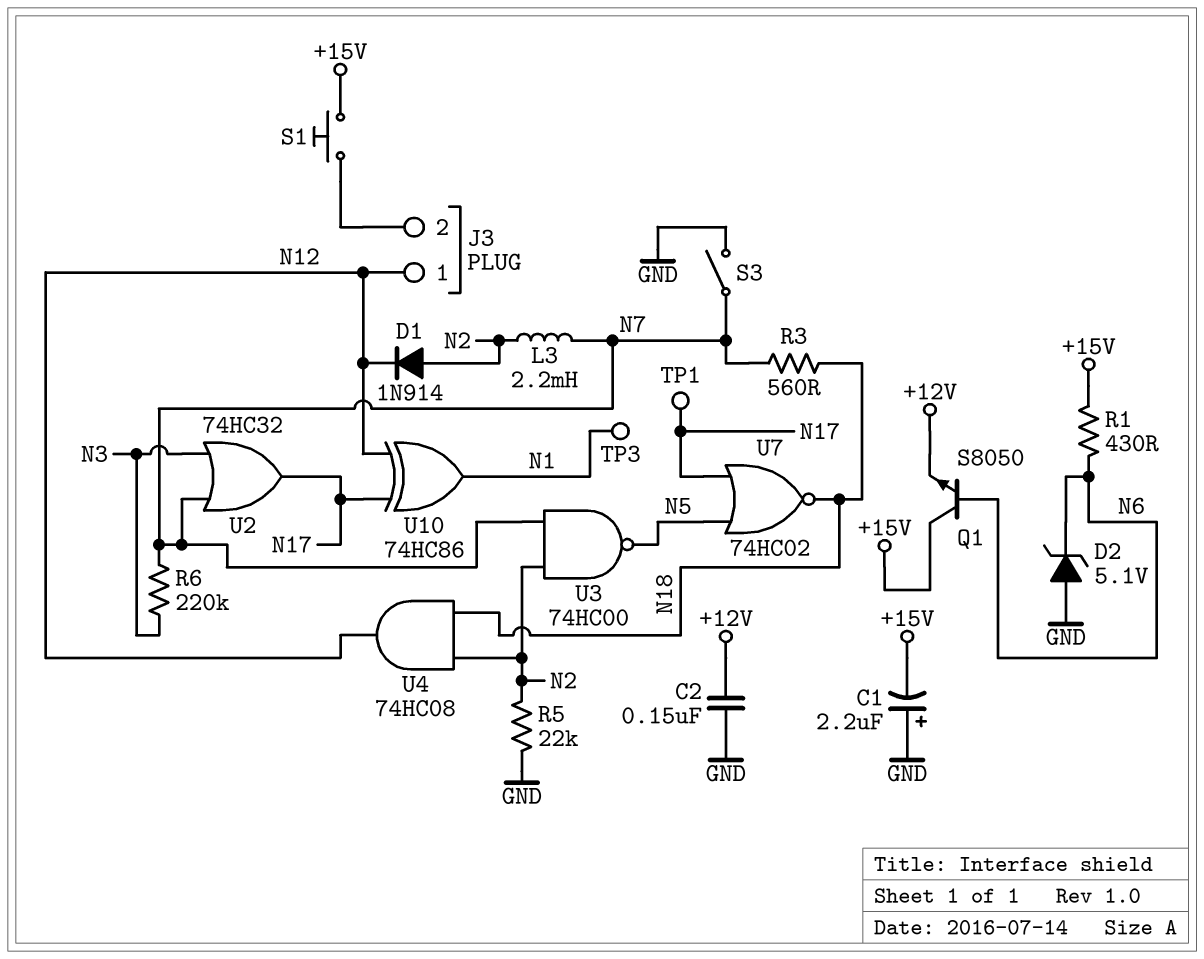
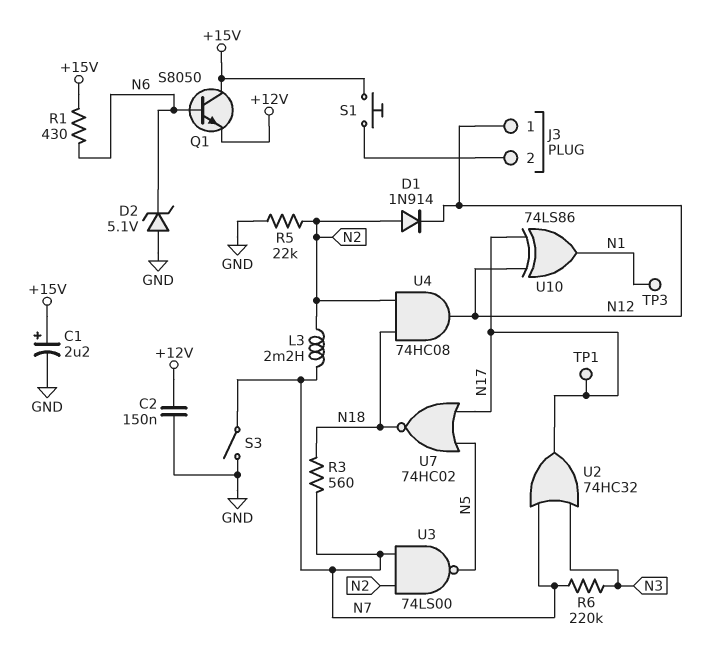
C1: 2.2uF (plus GND, minus +15V) -> 2.2uF (plus +15V, minus GND)
U3: NAND 74HC00 (in N2, in N7, out N5) -> NAND 74LS00 (in N2, in N7, out N5)
U10: XOR 74HC86 (in N12, in N17, out N1) -> XOR 74LS86 (in N12, in N17, out N1)

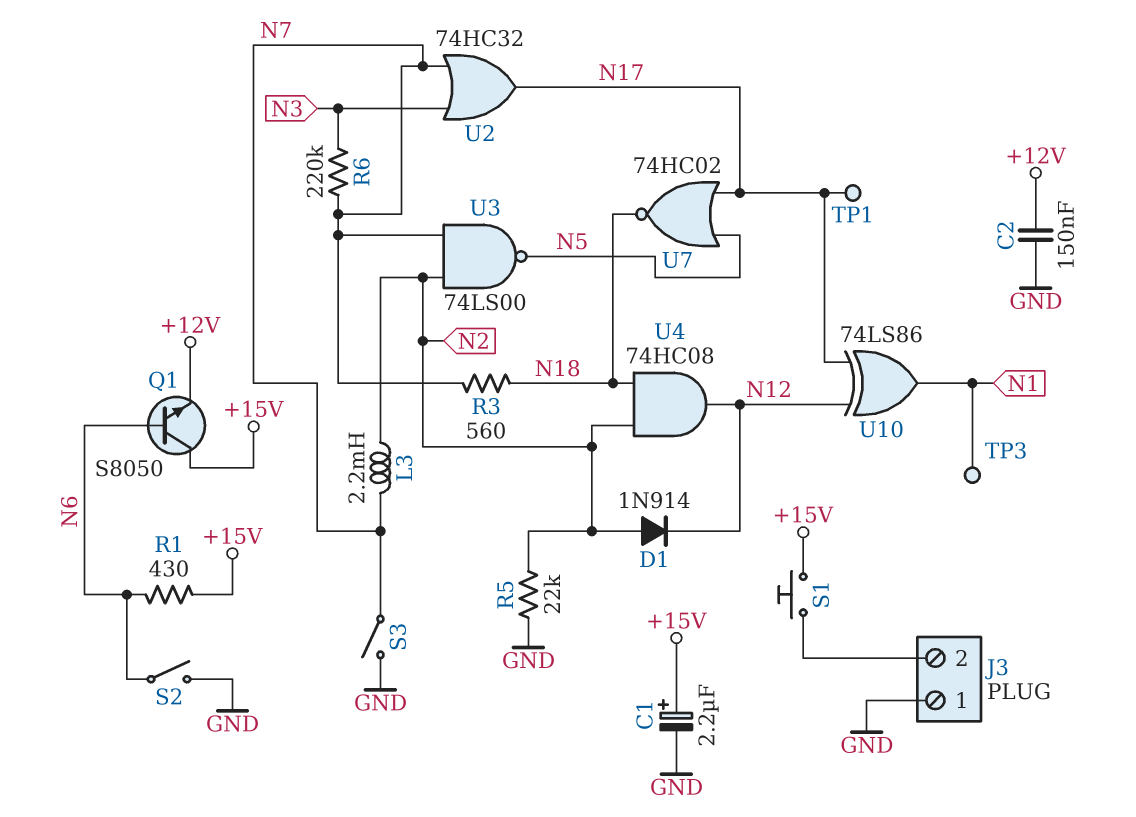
D2: zener 5.1V (A GND, K N6) -> none
J3 pin 1: N12 -> GND
S2: none -> switch (GND, N6)

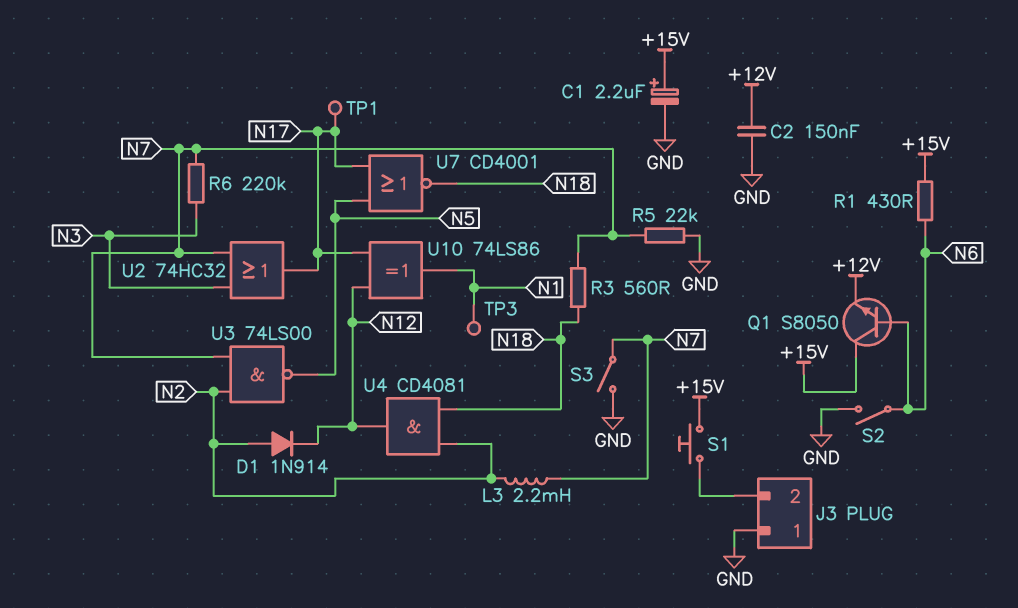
R5: 22k (GND, N2) -> 22k (GND, N7)
U4: AND 74HC08 (in N2, in N18, out N12) -> AND CD4081 (in N2, in N18, out N12)
U7: NOR 74HC02 (in N5, in N17, out N18) -> NOR CD4001 (in N5, in N17, out N18)

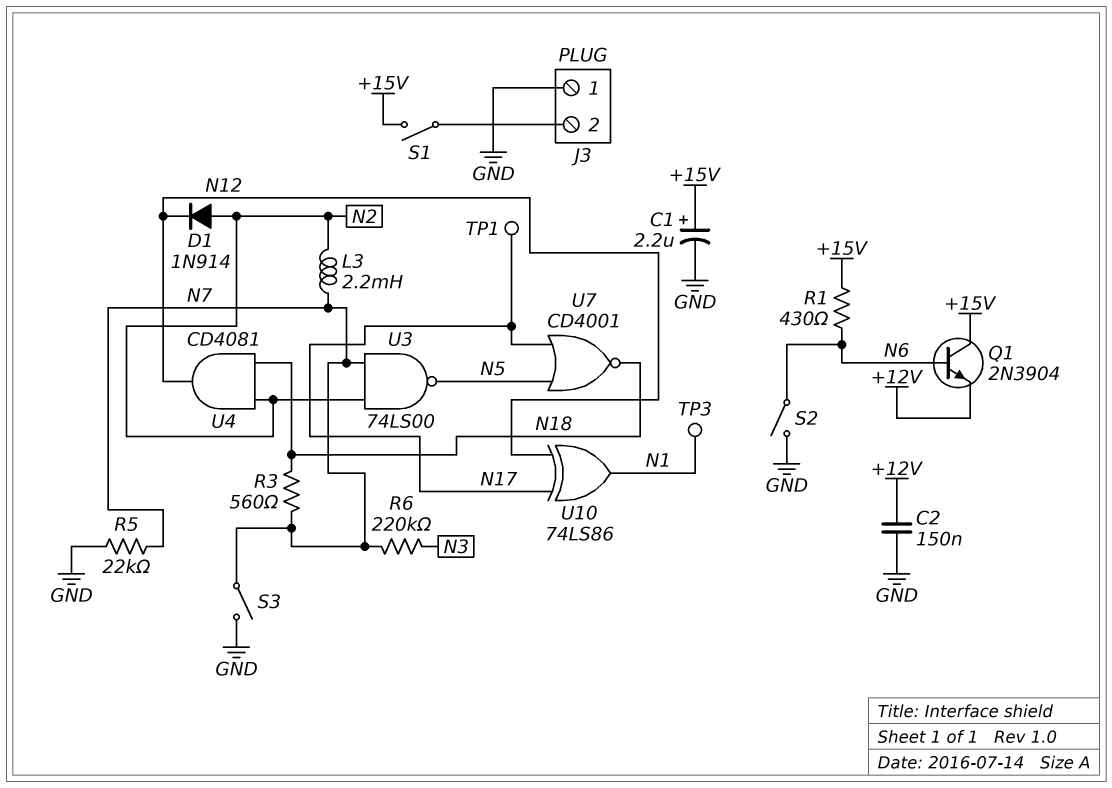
Q1: NPN S8050 (B N6, C +15V, E +12V) -> NPN 2N3904 (B N6, C +15V, E +12V)
S1: button (+15V, J3/2) -> switch (+15V, J3/2)
U2: OR 74HC32 (in N3, in N7, out N17) -> none

